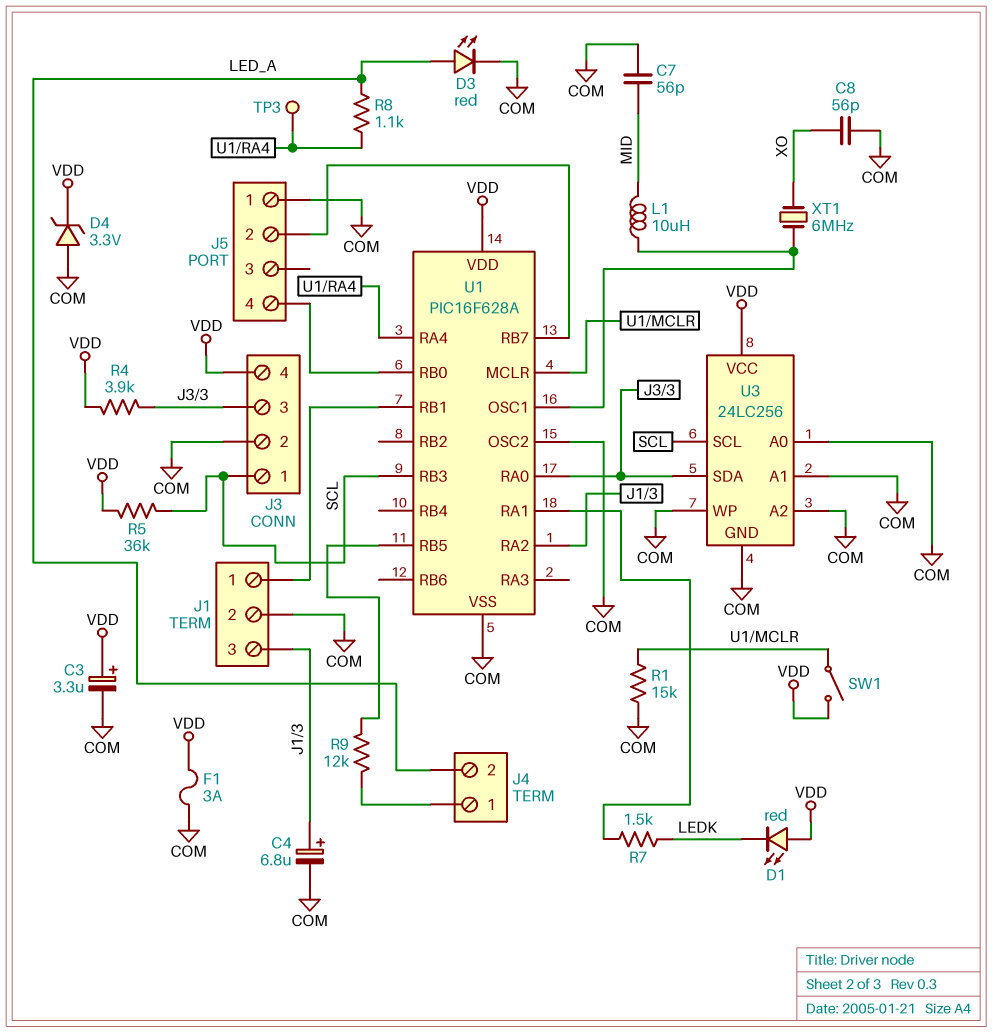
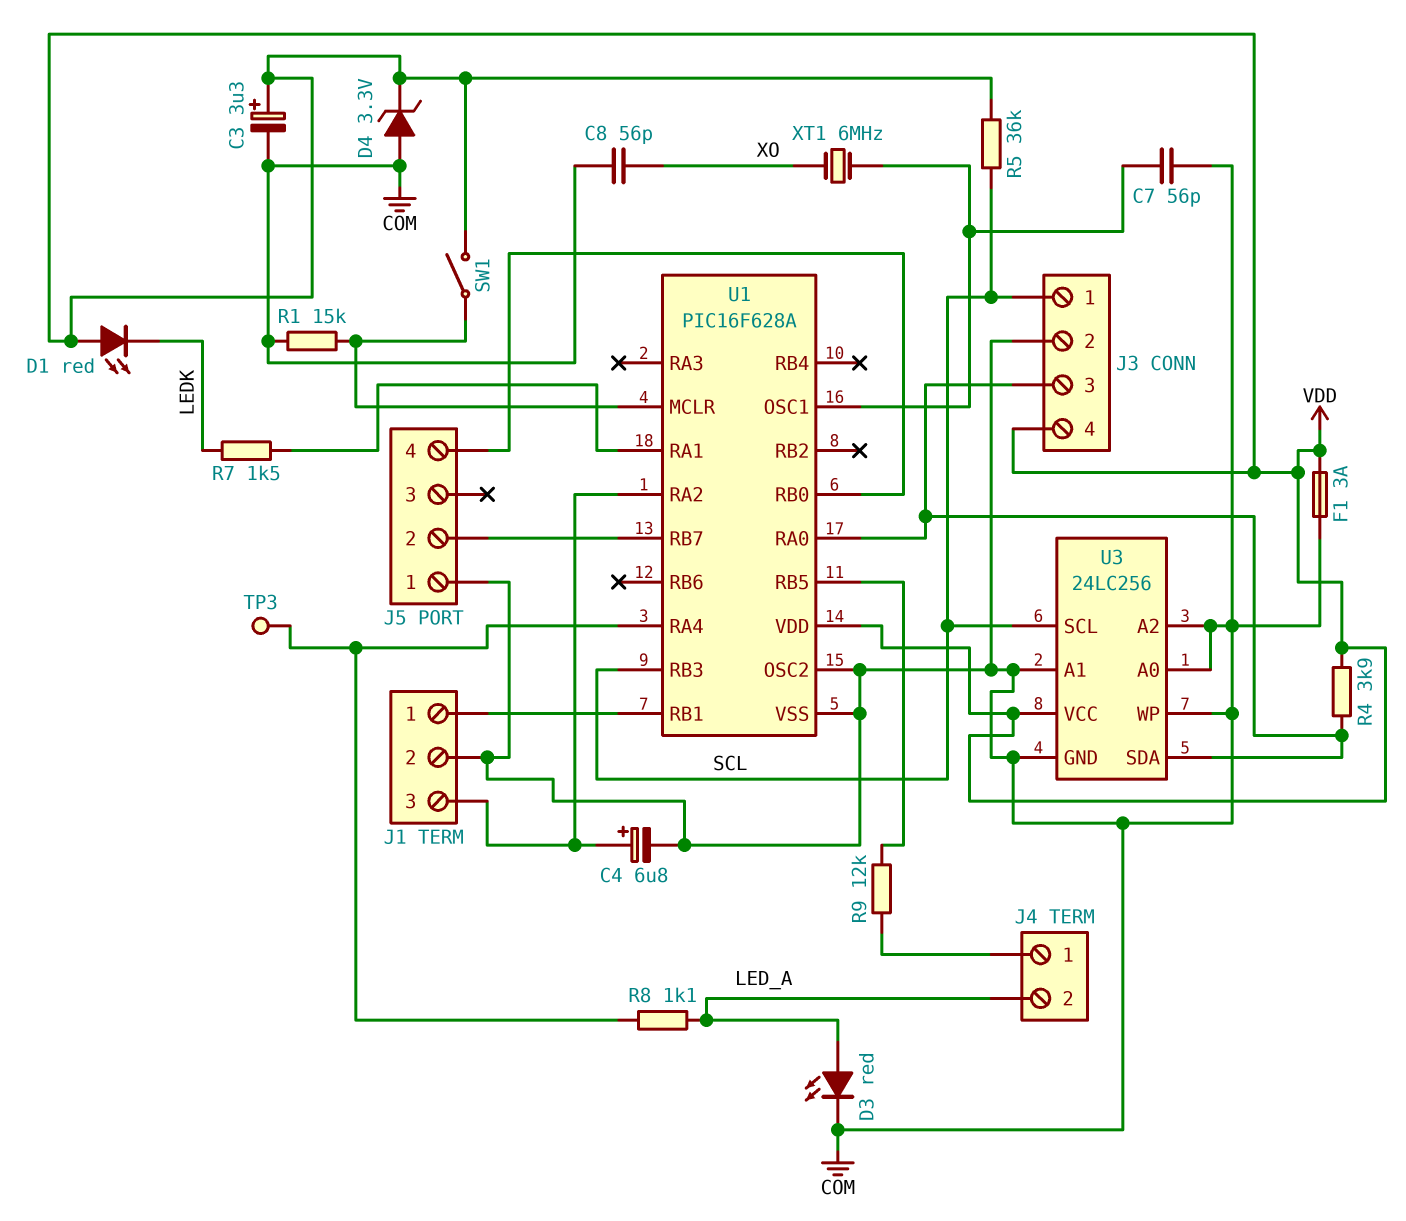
C7: 56pF (COM, MID) -> 56pF (COM, U1/OSC1)
L1: 10uH (MID, U1/OSC1) -> none

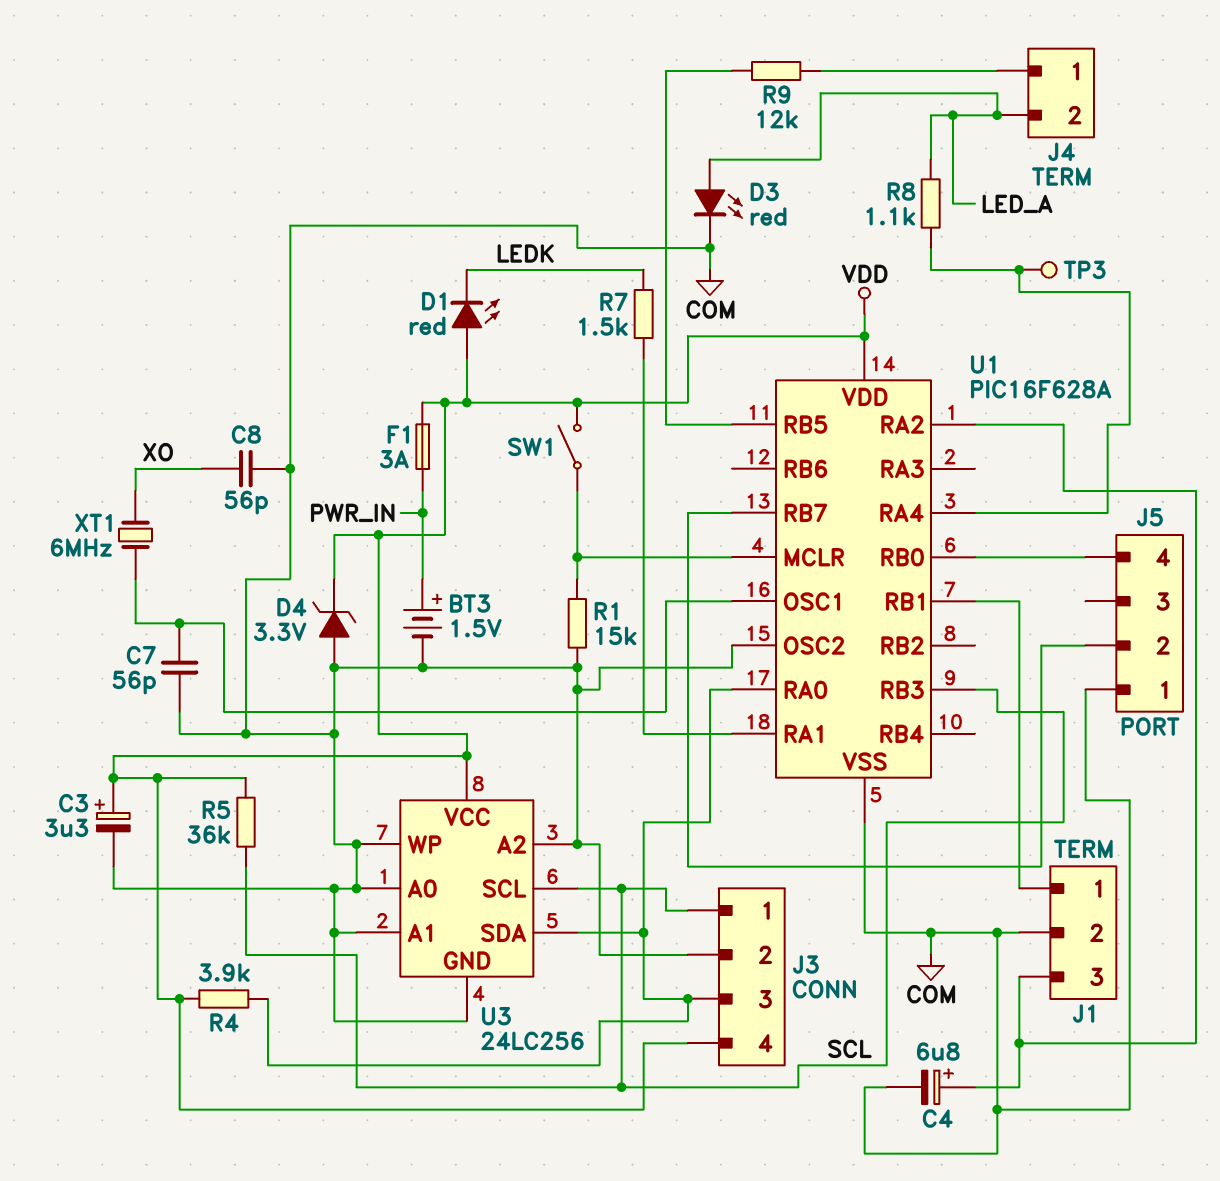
BT3: none -> 1.5V (plus PWR_IN, minus COM)
F1: 3A (COM, VDD) -> 3A (PWR_IN, VDD)

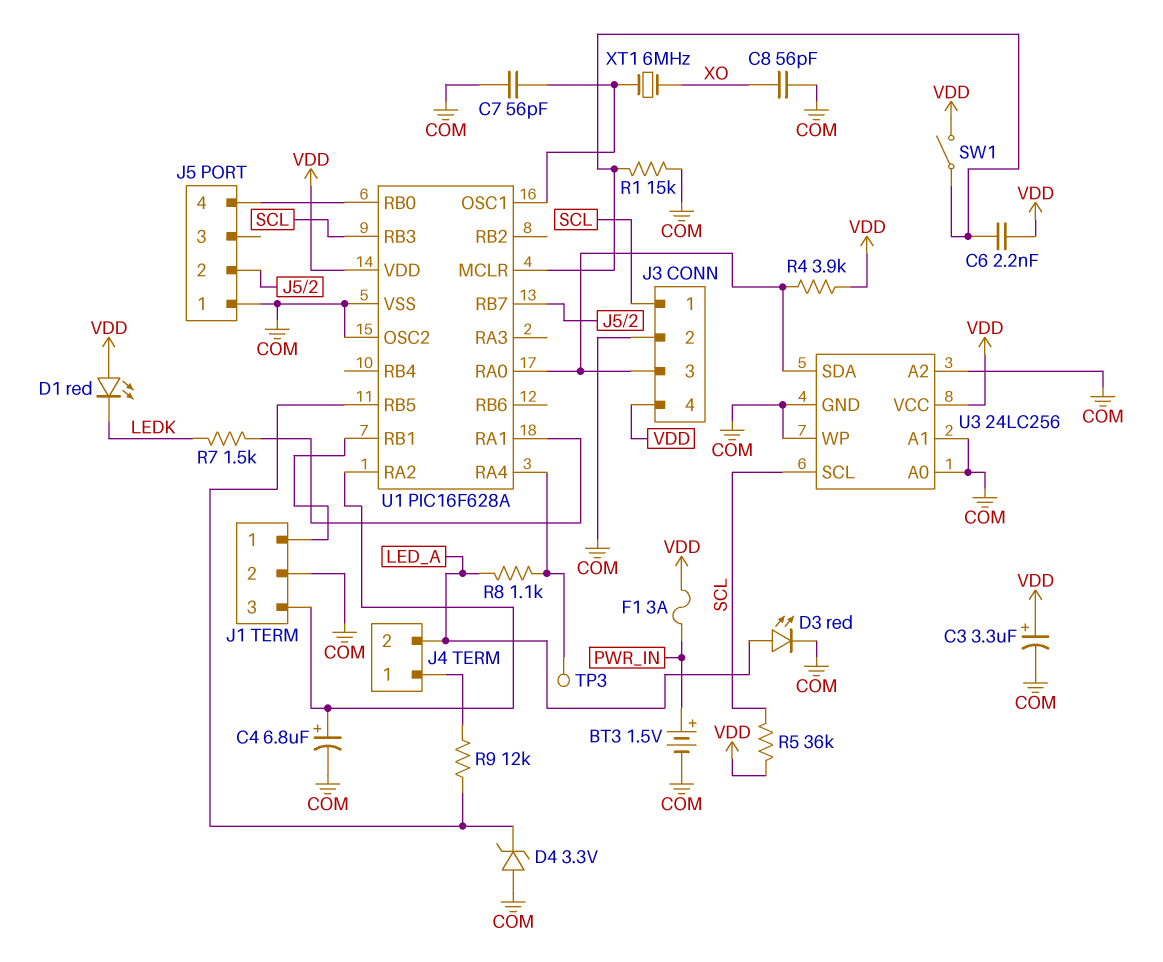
C6: none -> 2.2nF (U1/MCLR, VDD)
D4: zener 3.3V (A COM, K VDD) -> zener 3.3V (A COM, K U1/RB5)

